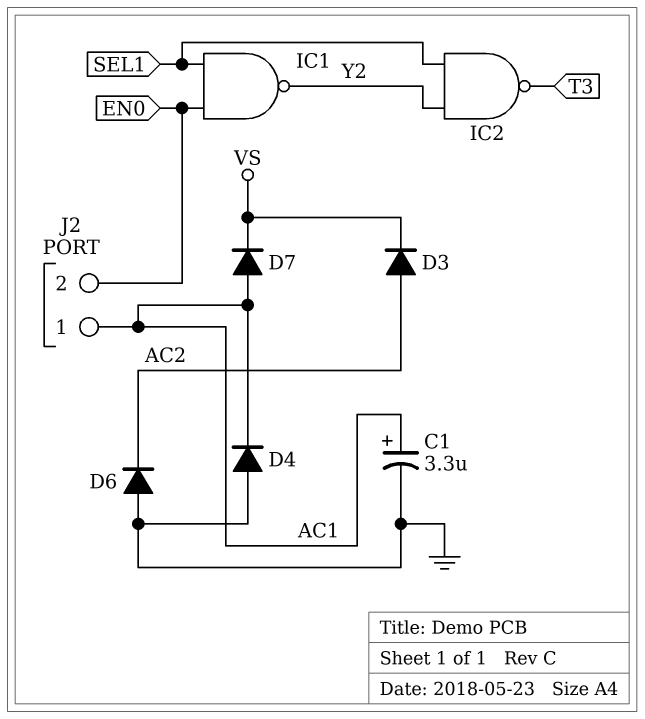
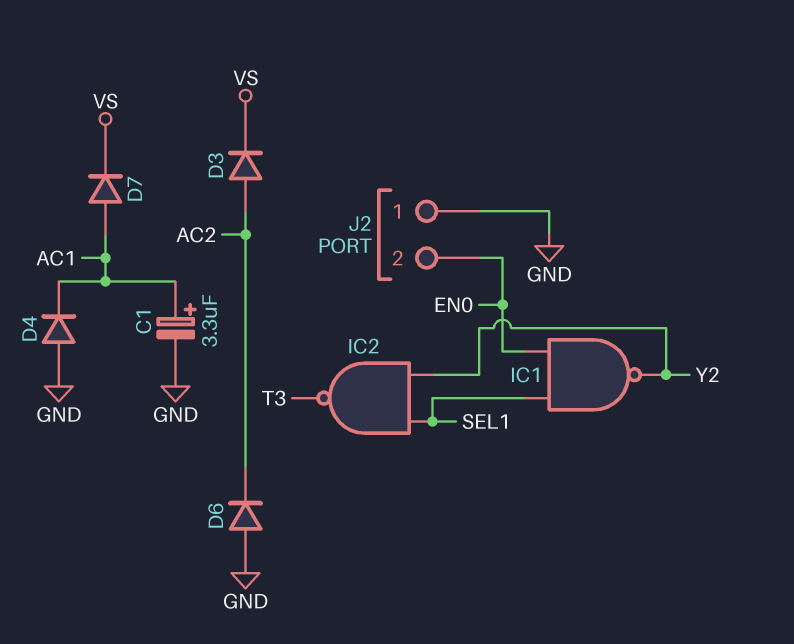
J2 pin 1: AC1 -> GND

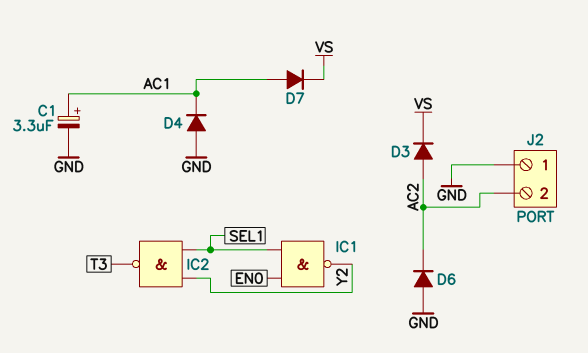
J2 pin 2: EN0 -> AC2

